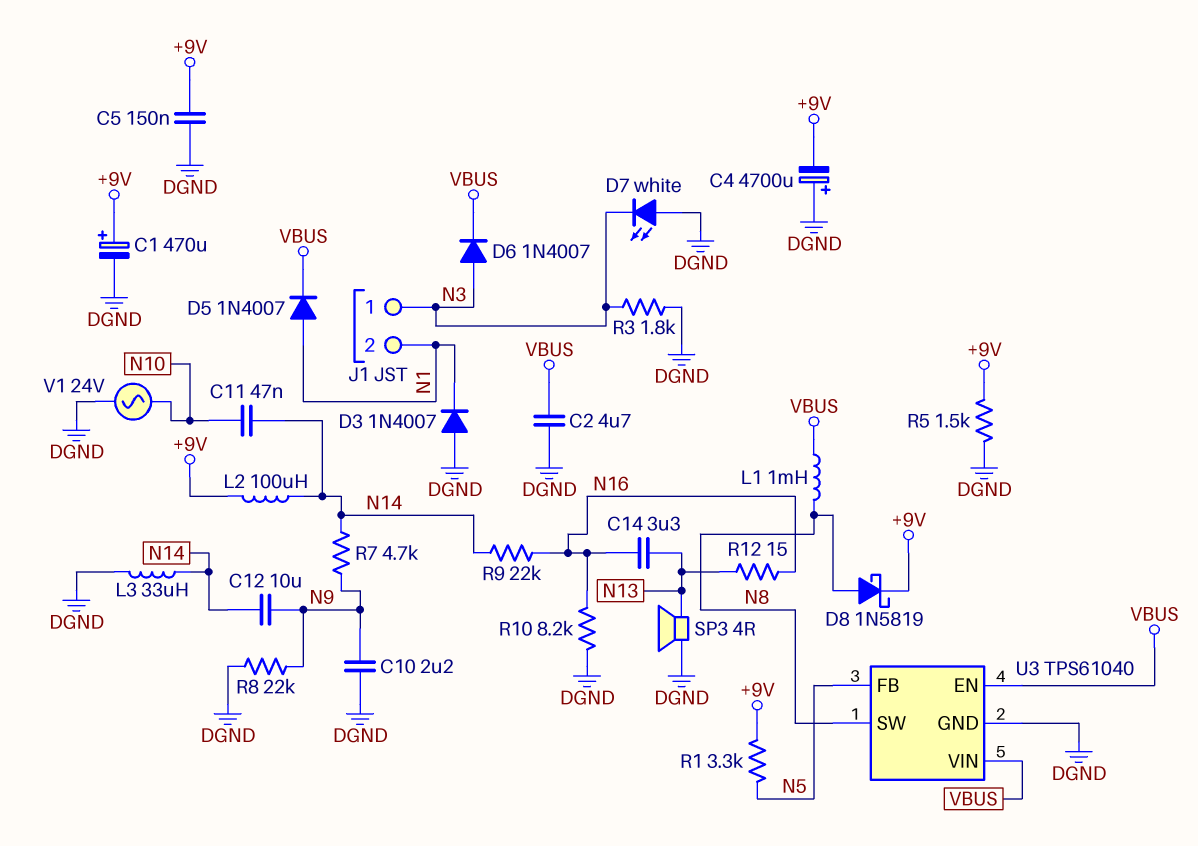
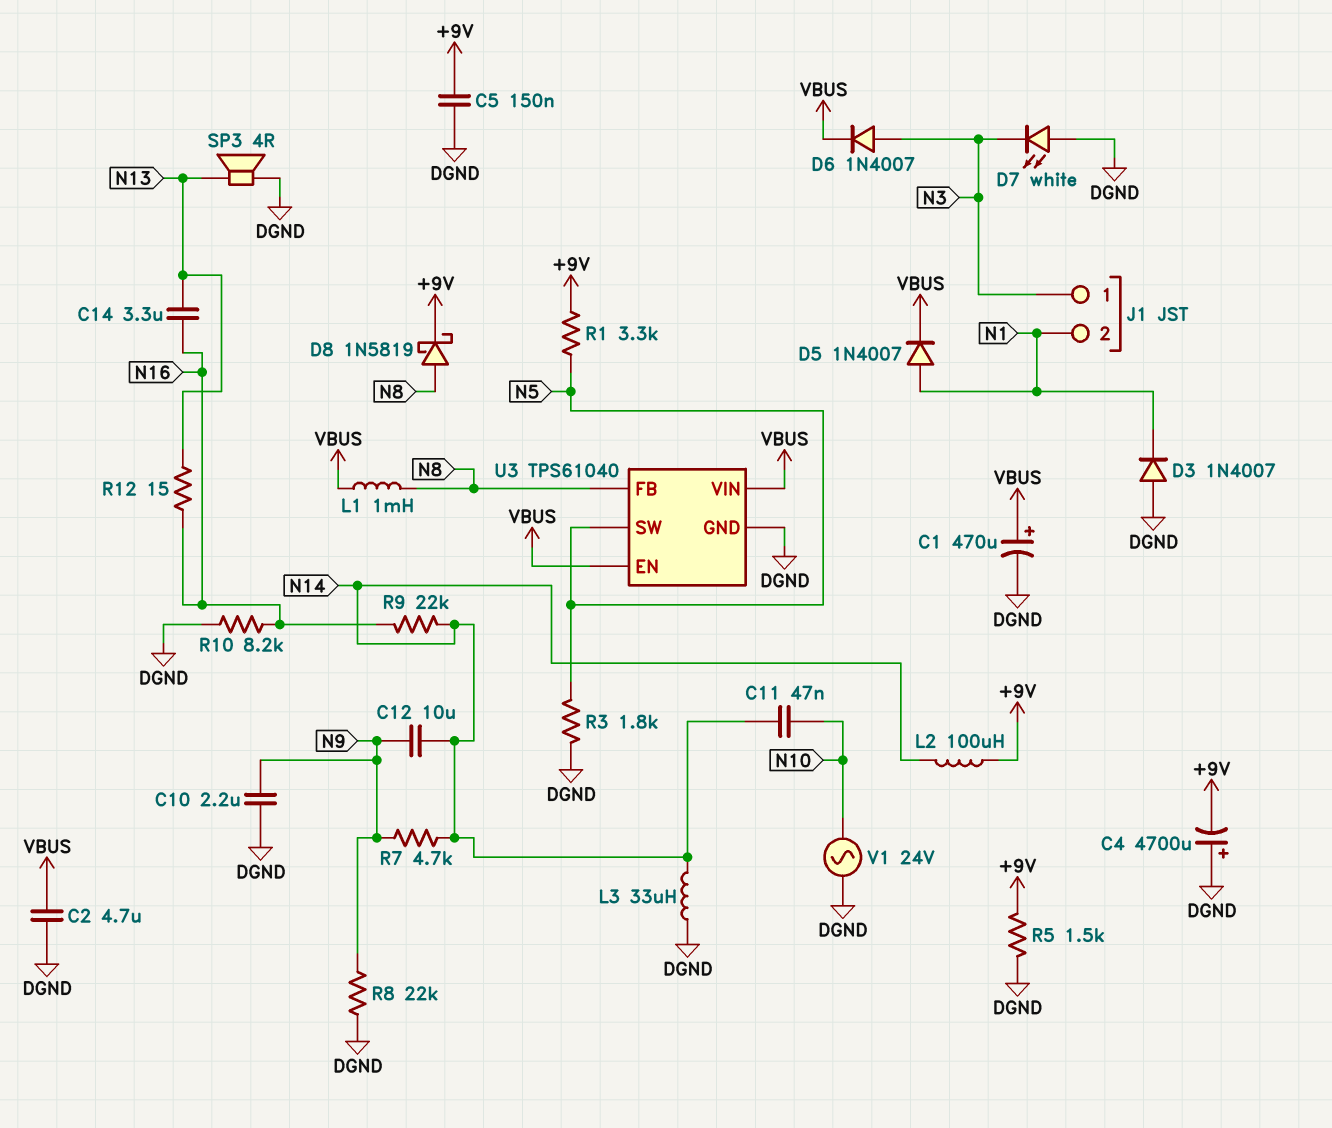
C1: 470uF (plus +9V, minus DGND) -> 470uF (plus VBUS, minus DGND)
R3: 1.8k (DGND, N3) -> 1.8k (DGND, N5)
U3 pin FB: N5 -> N8
U3 pin SW: N8 -> N5

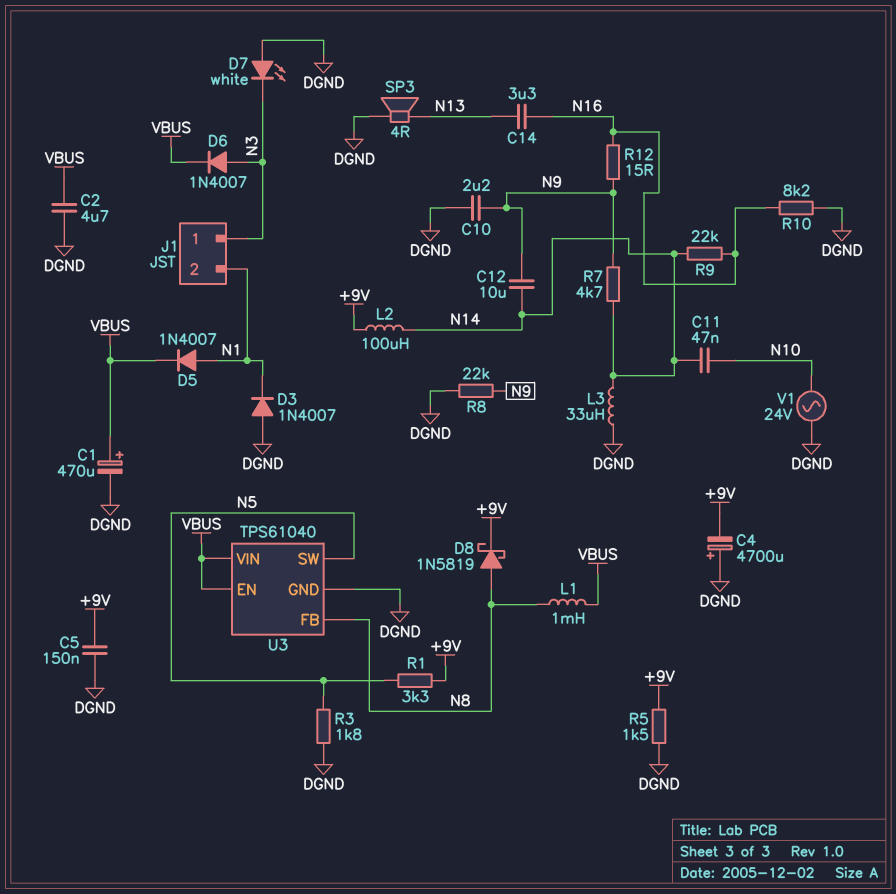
R12: 15 (N13, N16) -> 15 (N9, N16)

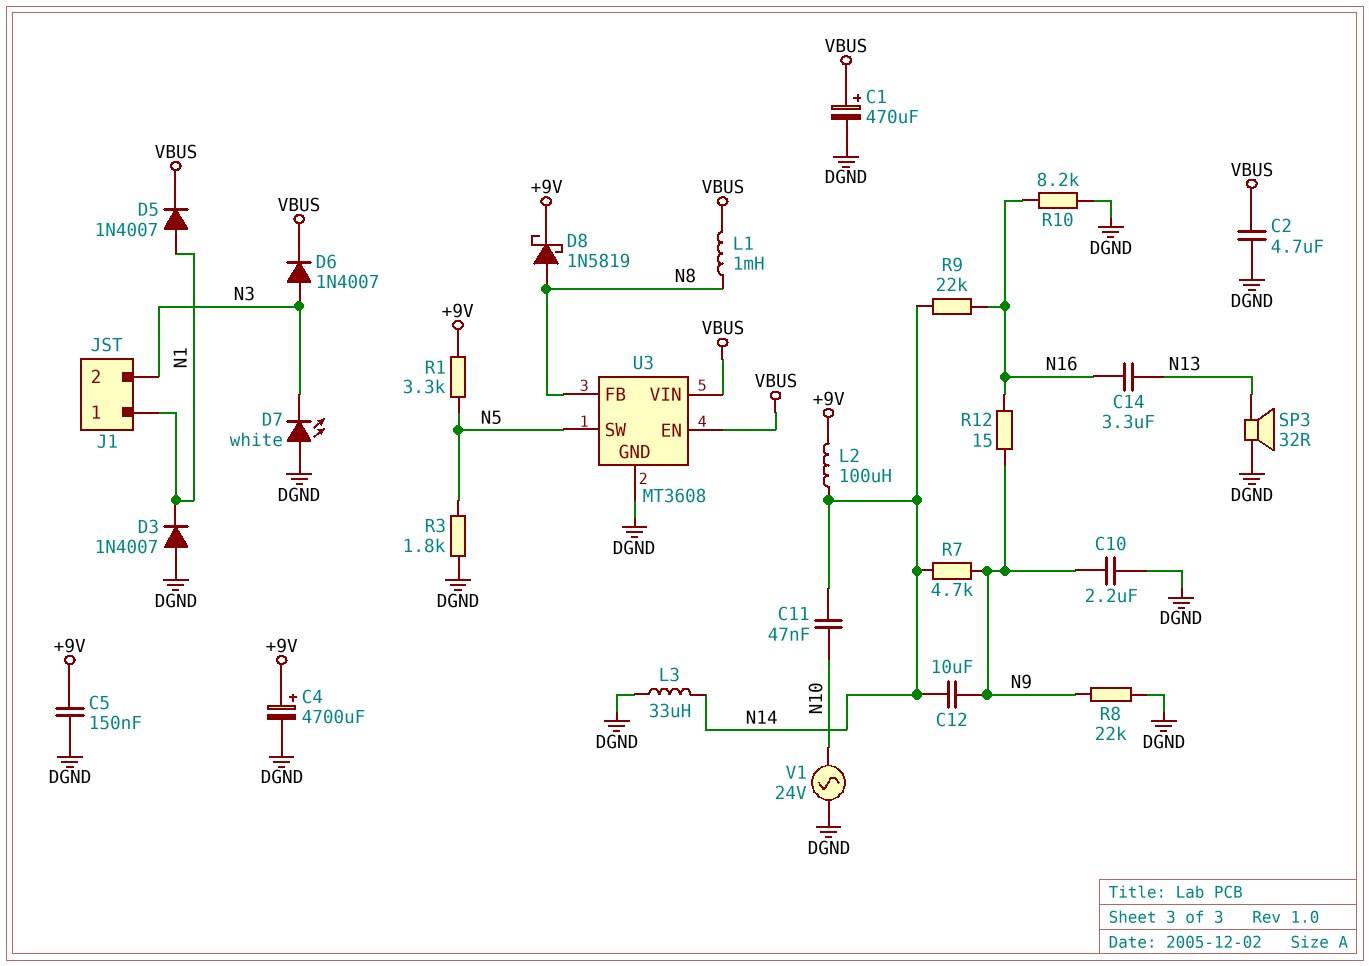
C4: 4700uF (plus DGND, minus +9V) -> 4700uF (plus +9V, minus DGND)
J1 pin 1: N3 -> N1
J1 pin 2: N1 -> N3
R5: 1.5k (+9V, DGND) -> none
SP3: speaker 4R (DGND, N13) -> speaker 32R (DGND, N13)
U3: TPS61040 -> MT3608

